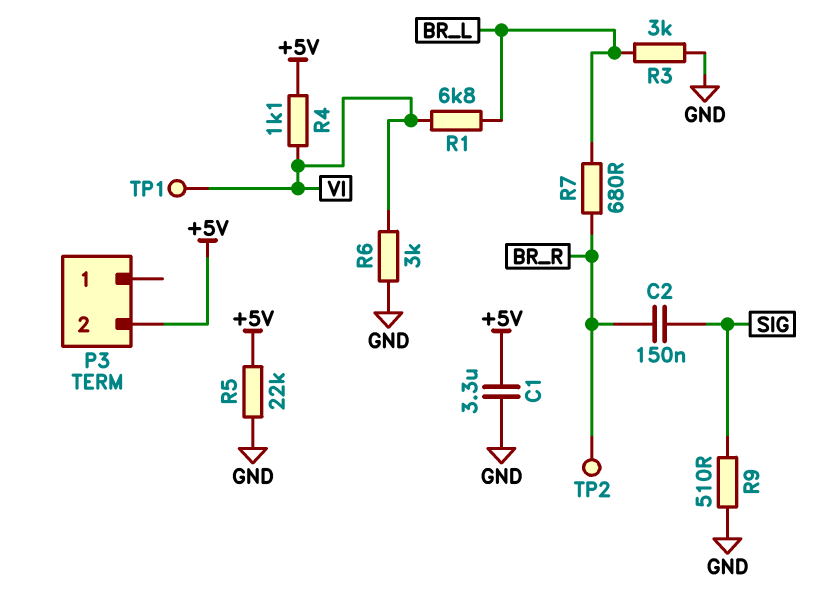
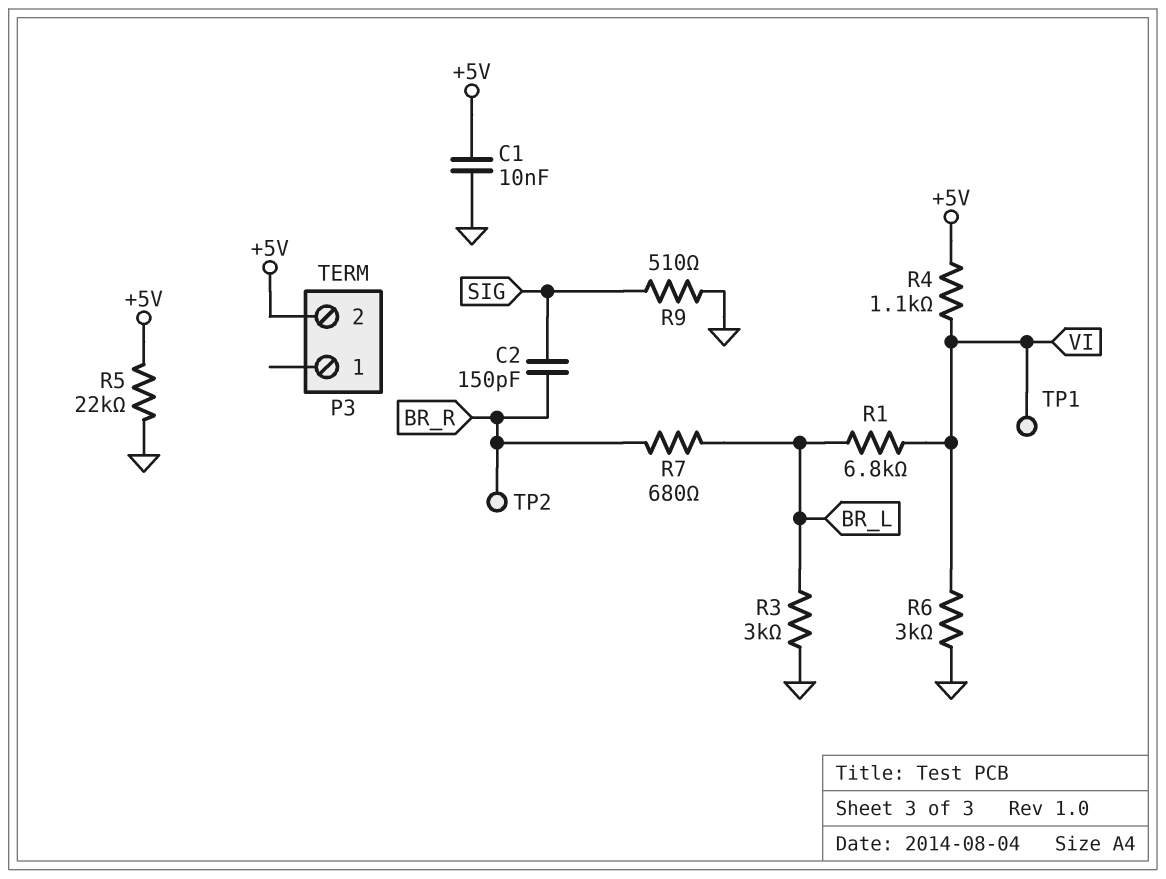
C1: 3.3uF (+5V, GND) -> 10nF (+5V, GND)
C2: 150nF (BR_R, SIG) -> 150pF (BR_R, SIG)

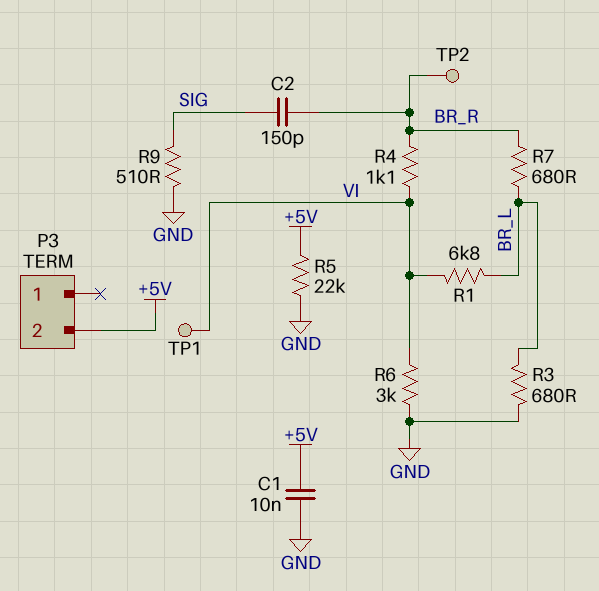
R3: 3k (BR_L, GND) -> 680 (BR_L, GND)
R4: 1.1k (+5V, VI) -> 1.1k (BR_R, VI)

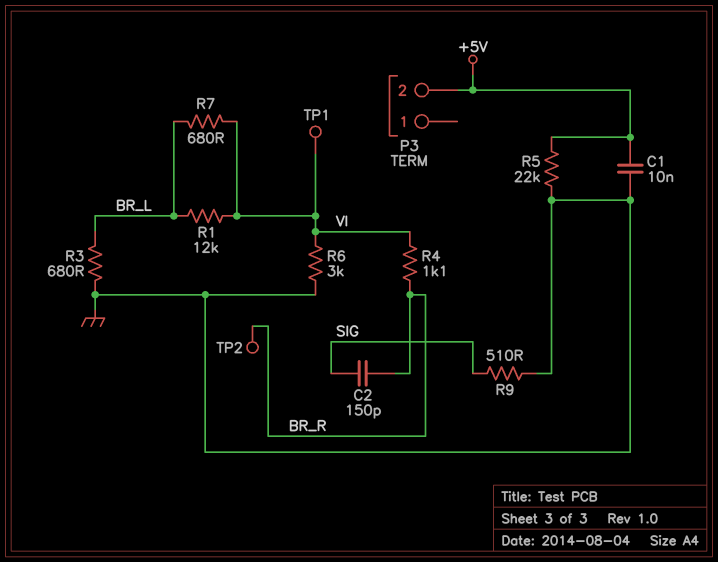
R1: 6.8k (BR_L, VI) -> 12k (BR_L, VI)
R7: 680 (BR_L, BR_R) -> 680 (BR_L, VI)

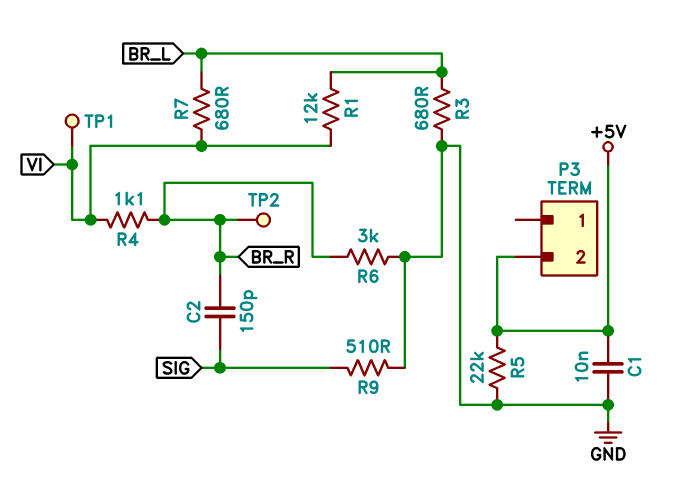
R6: 3k (GND, VI) -> 3k (BR_R, GND)

